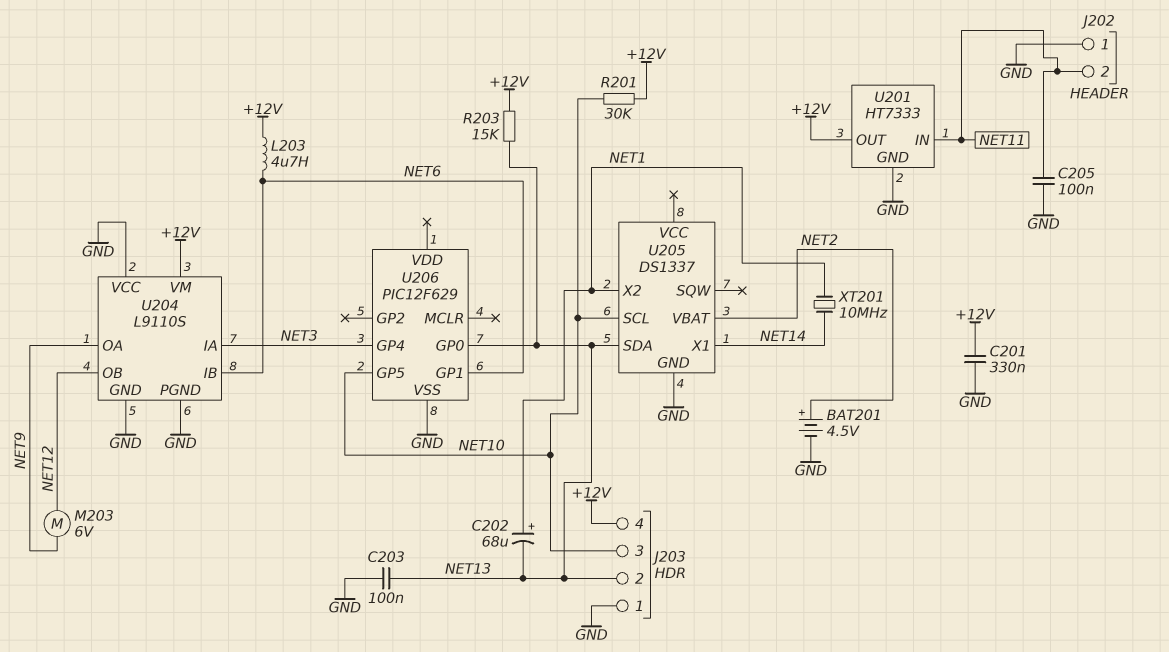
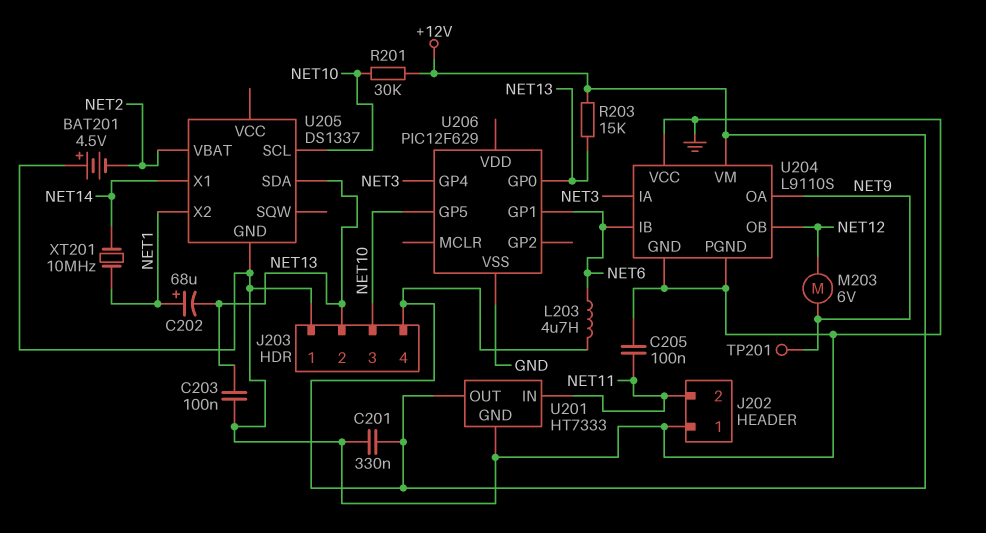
BAT201: 4.5V (plus NET2, minus GND) -> 4.5V (plus GND, minus NET2)
TP201: none -> test point (NET9)

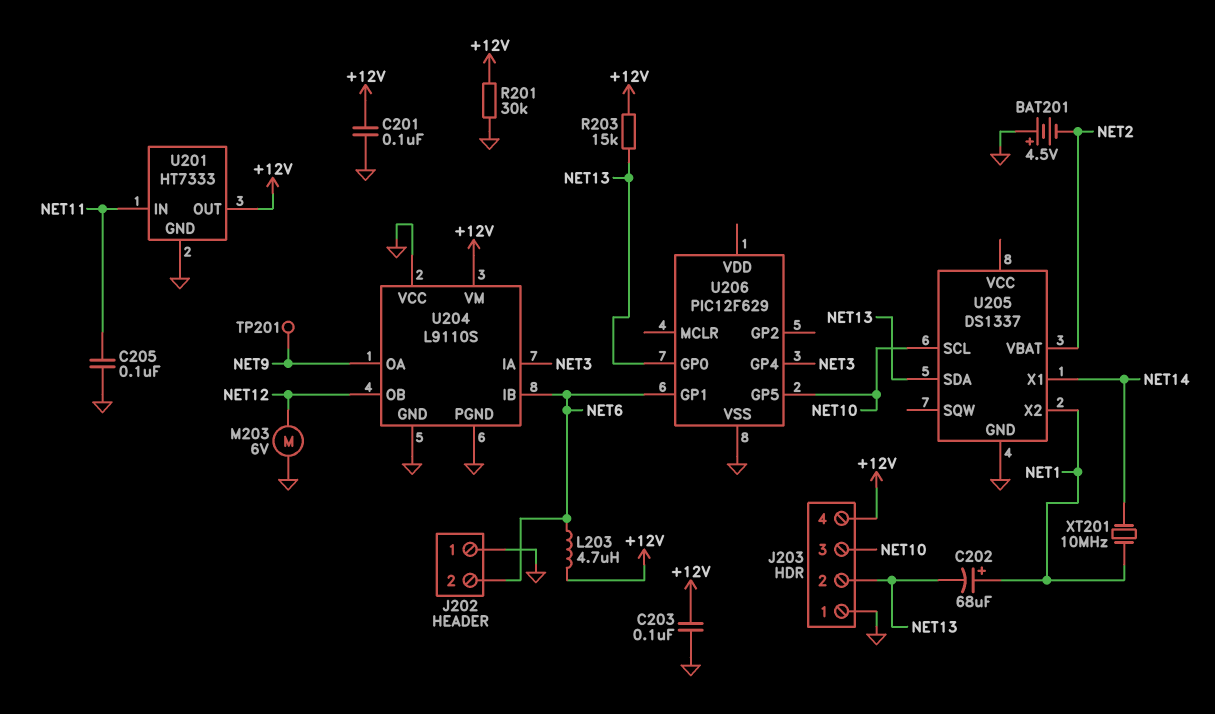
C201: 330nF (+12V, GND) -> 100nF (+12V, GND)
C203: 100nF (GND, NET13) -> 100nF (+12V, GND)
J202 pin 2: NET11 -> NET6
M203: motor 6V (NET9, NET12) -> motor 6V (GND, NET12)
R201: 30k (+12V, NET10) -> 30k (+12V, GND)

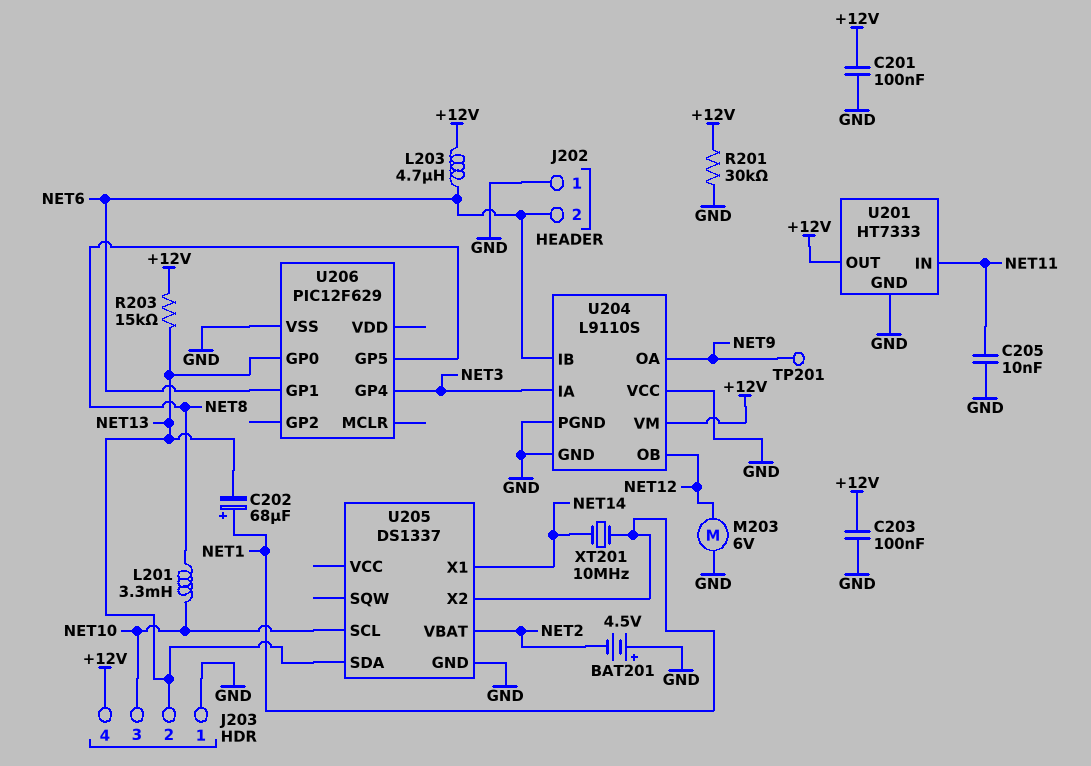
C205: 100nF (GND, NET11) -> 10nF (GND, NET11)
L201: none -> 3.3mH (NET8, NET10)
U206 pin GP5: NET10 -> NET8

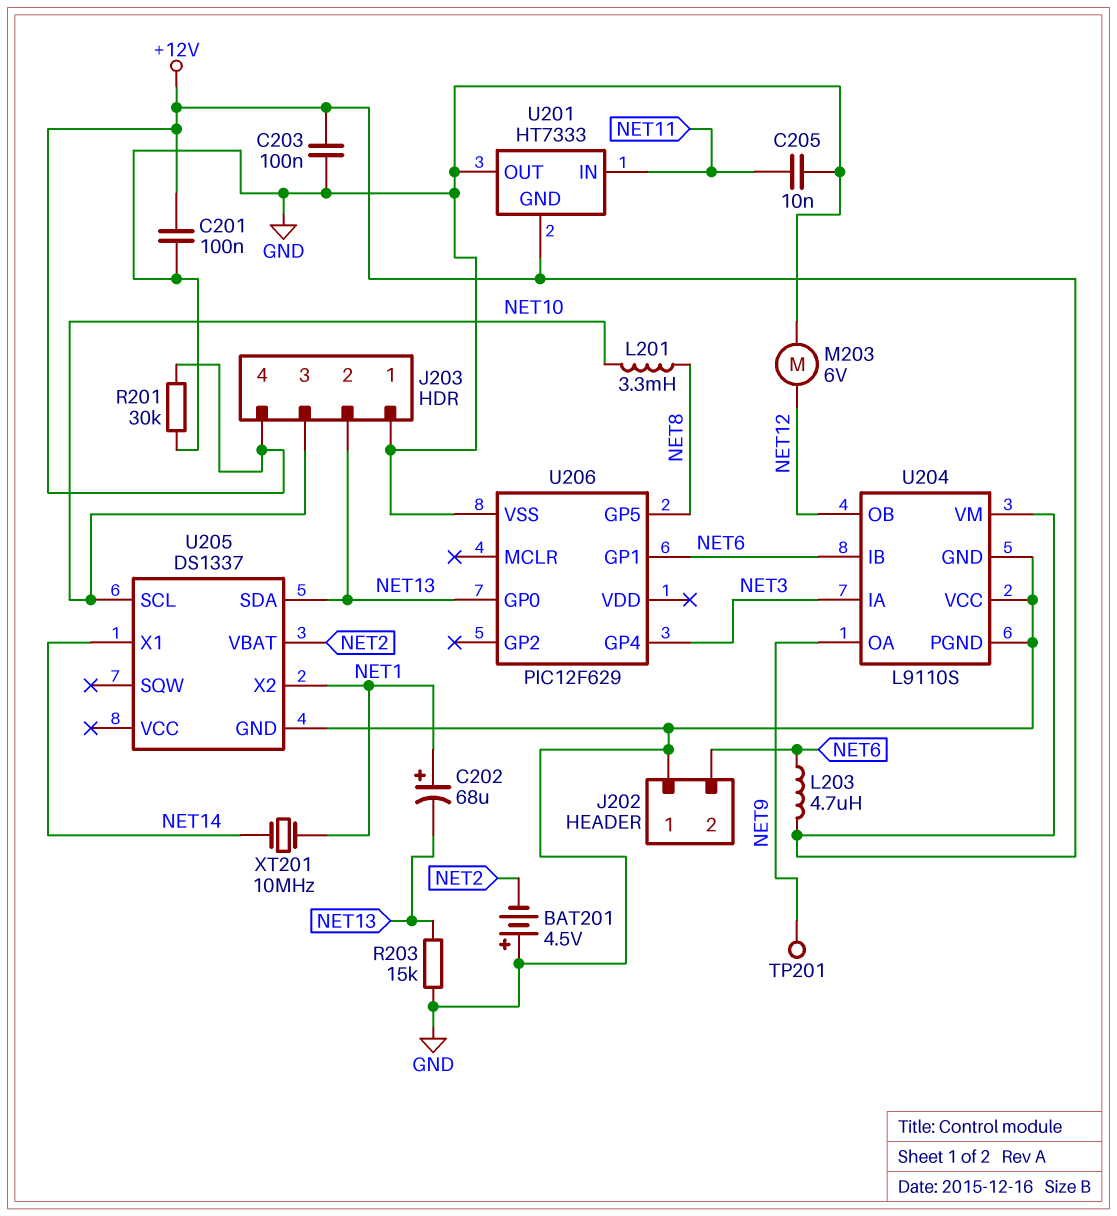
R203: 15k (+12V, NET13) -> 15k (GND, NET13)
U201 pin GND: GND -> +12V
U201 pin OUT: +12V -> GND

